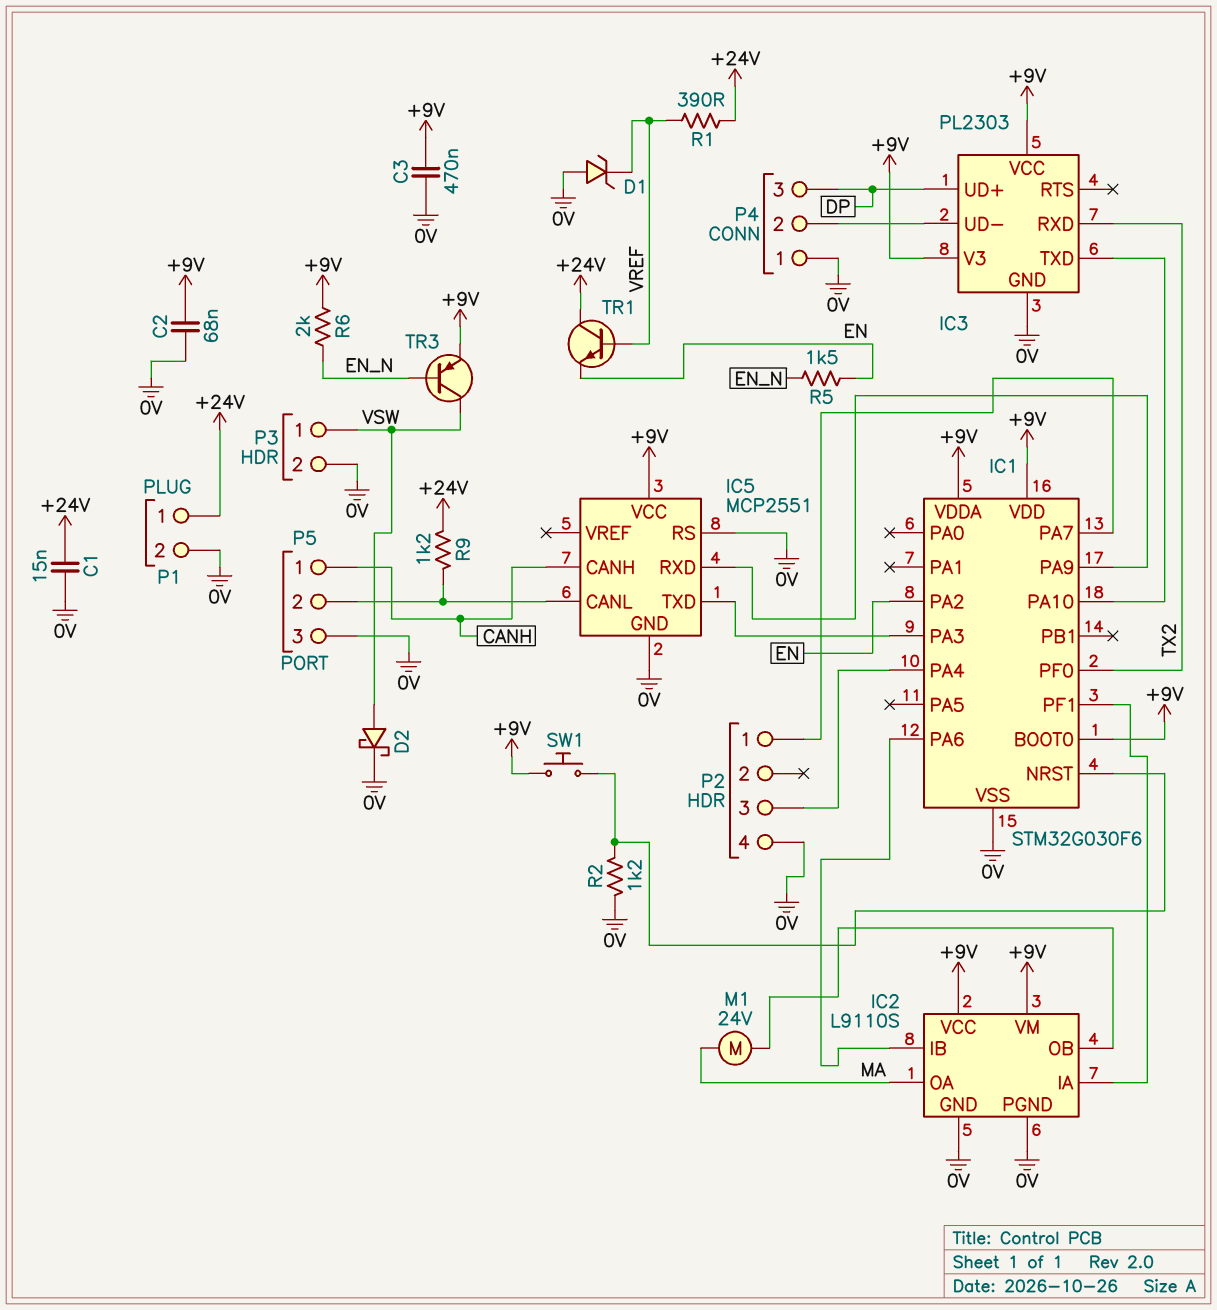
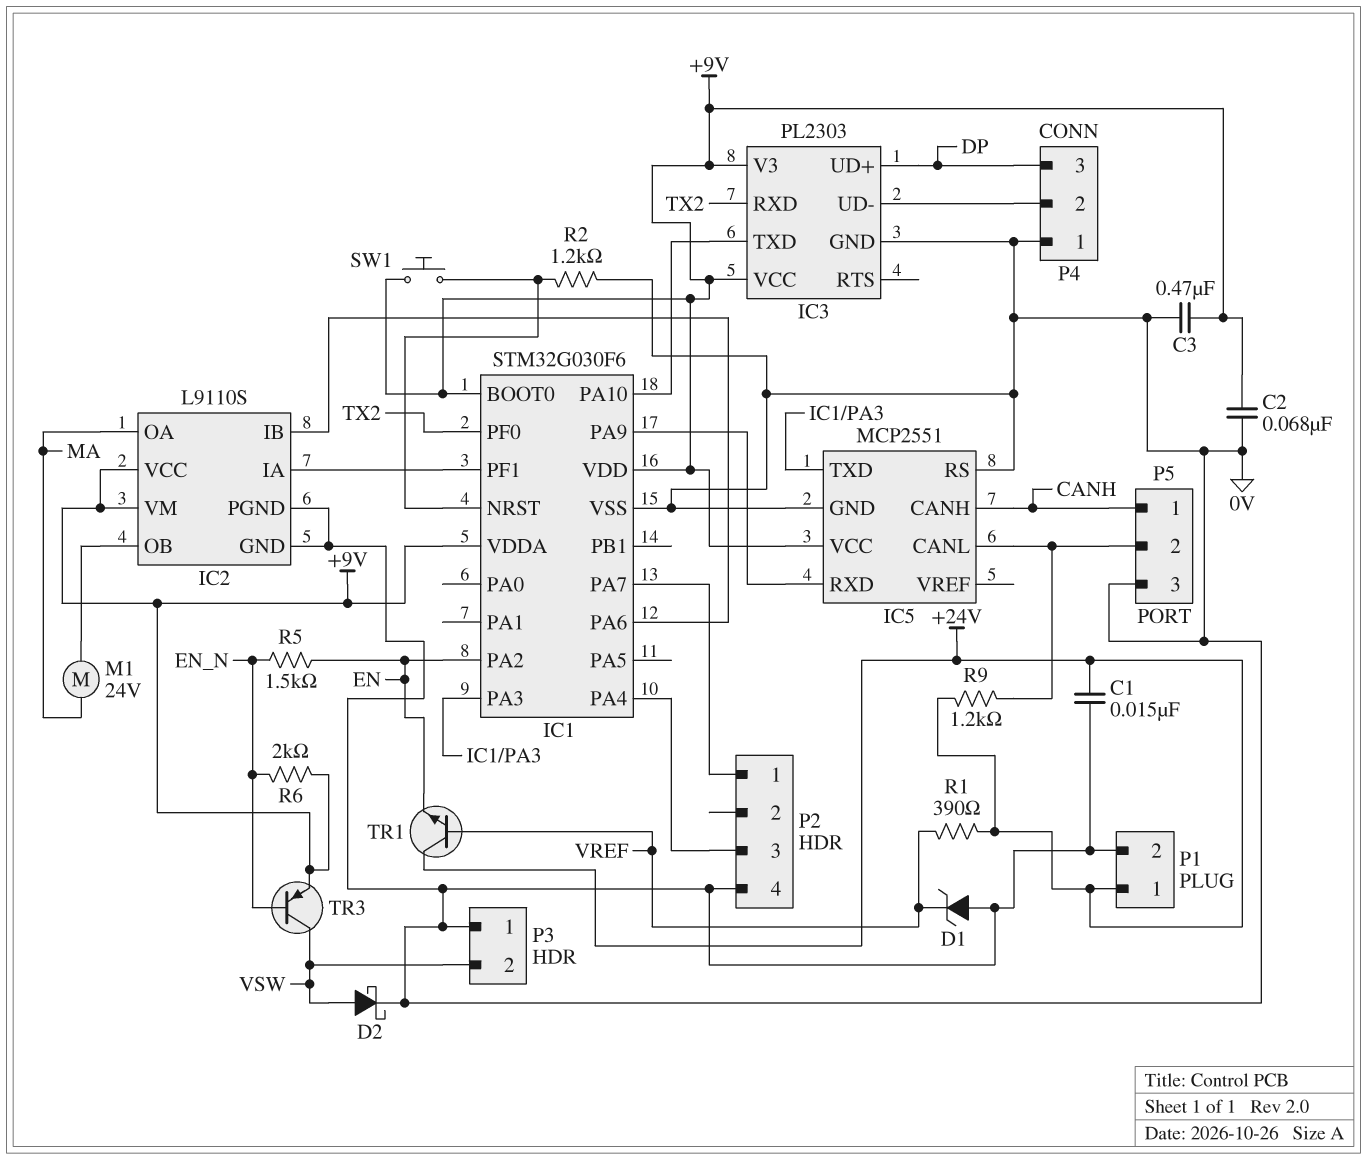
P3 pin 1: VSW -> 0V
P3 pin 2: 0V -> VSW

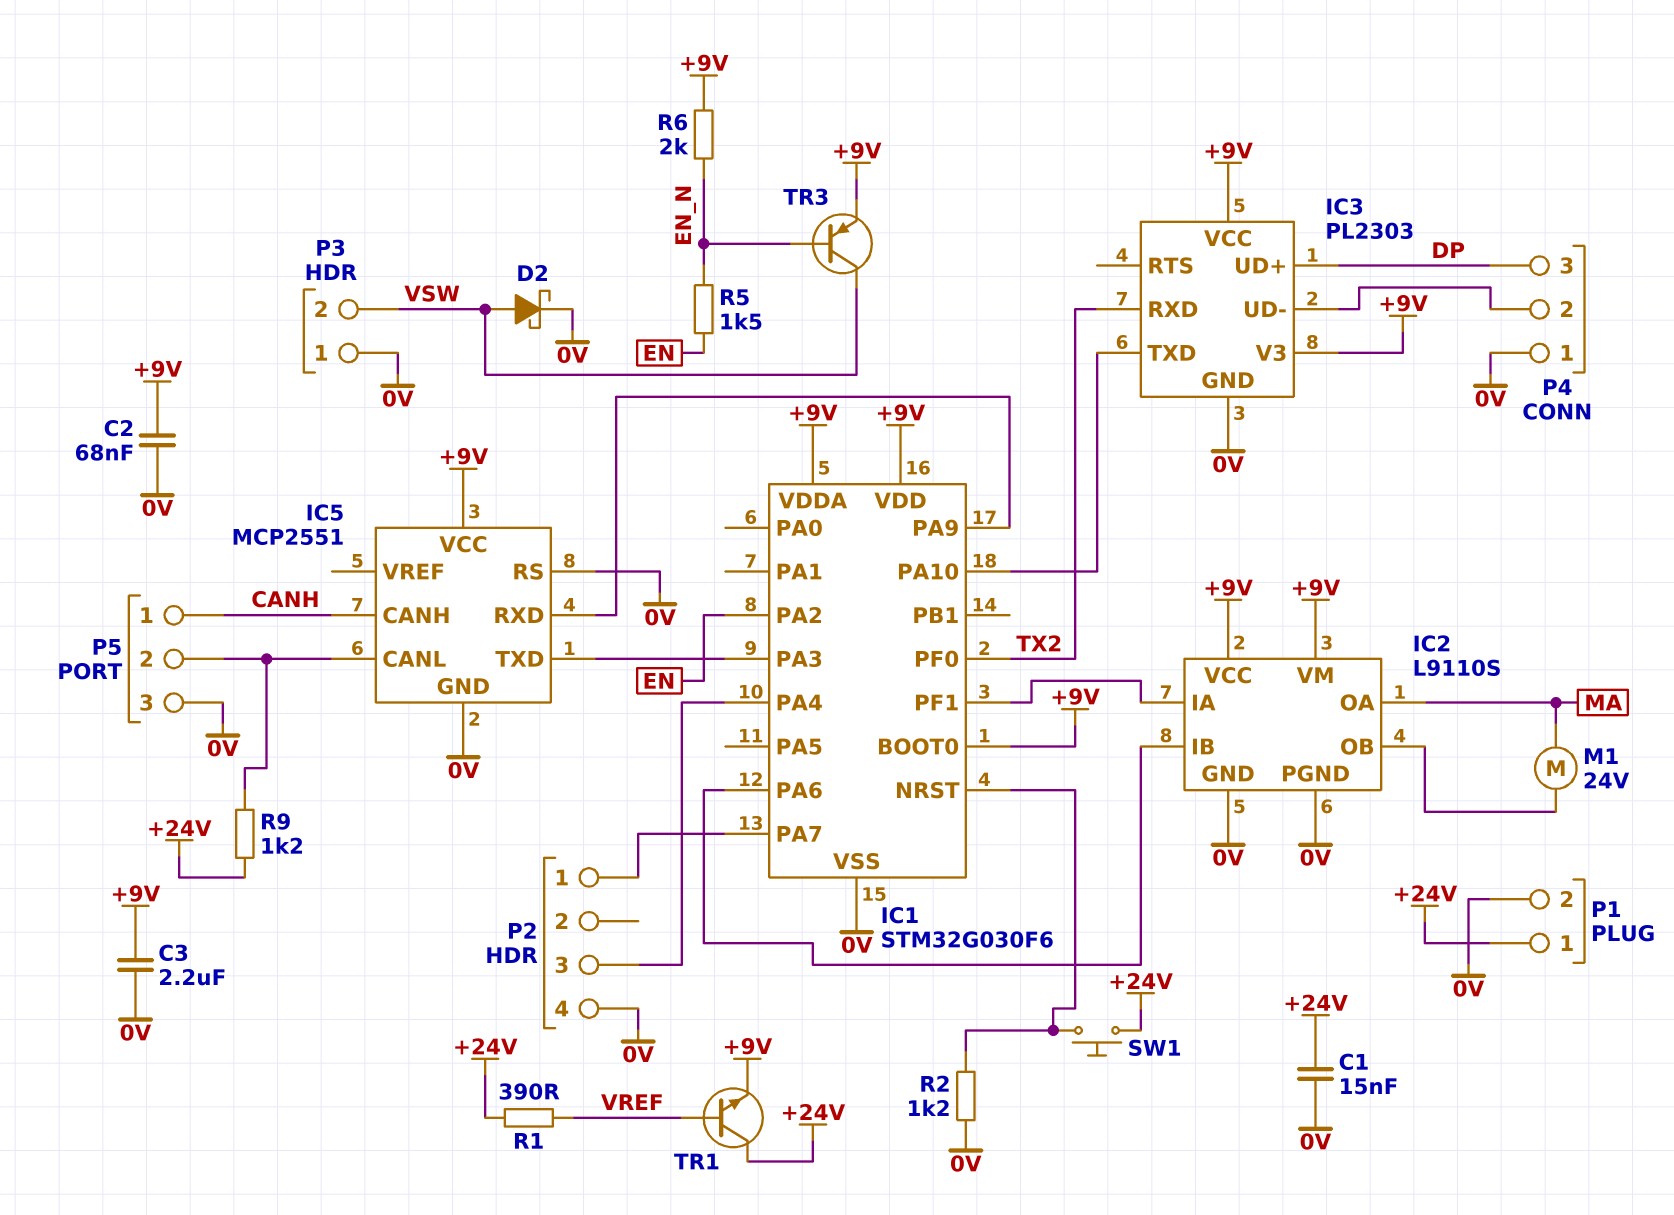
C3: 470nF (+9V, 0V) -> 2.2uF (+9V, 0V)
D1: zener (A 0V, K VREF) -> none
SW1: button (+9V, IC1/NRST) -> button (+24V, IC1/NRST)
TR1: NPN (B VREF, C +24V, E EN) -> NPN (B VREF, C +24V, E +9V)

